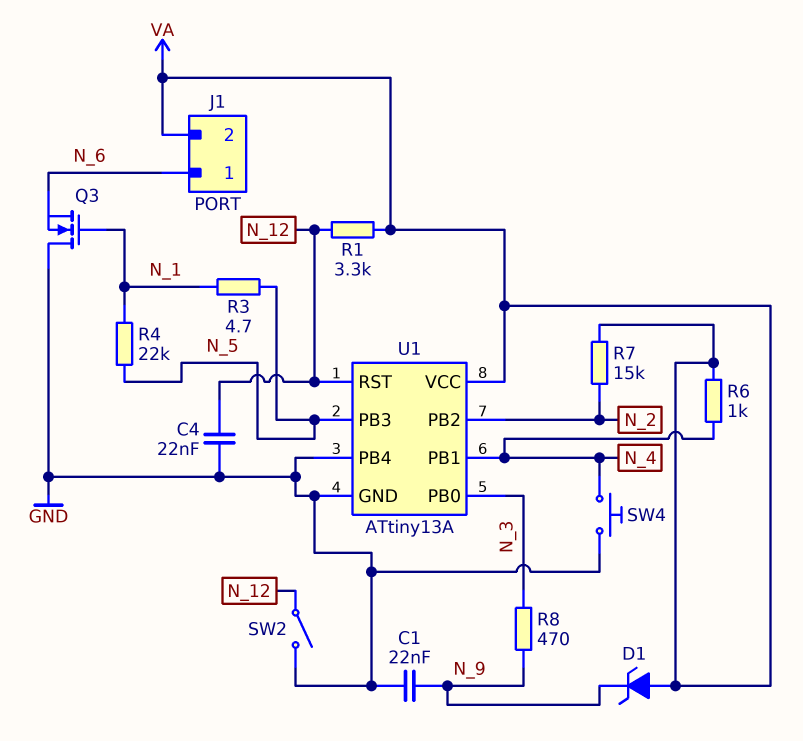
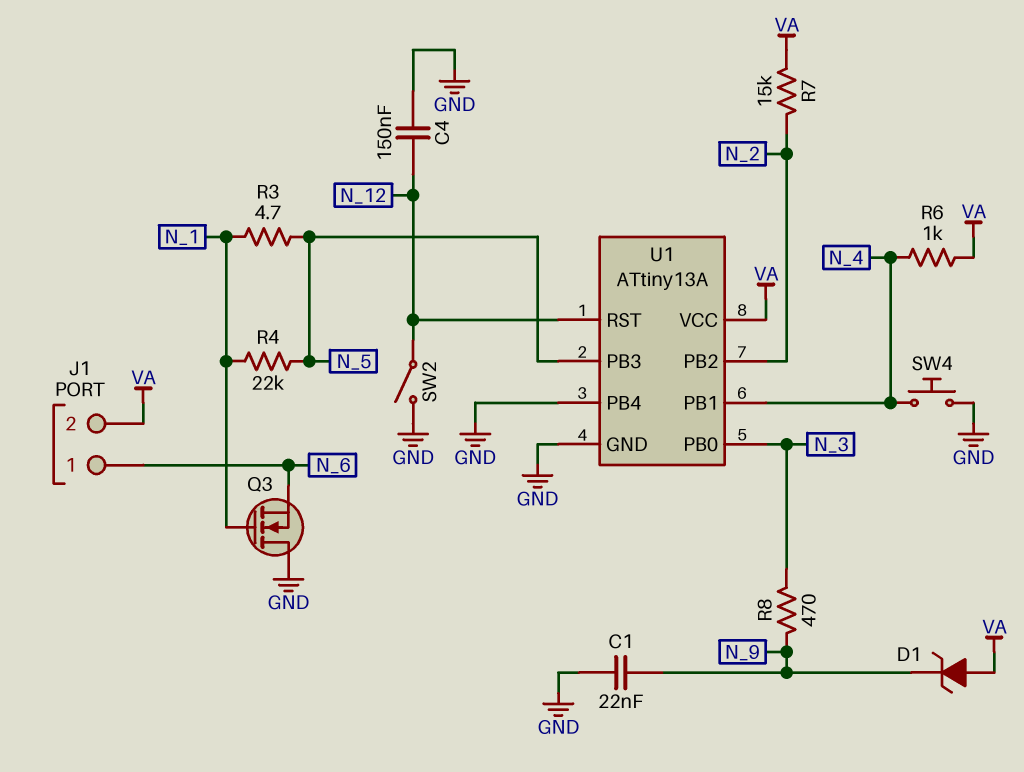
C4: 22nF (GND, N_12) -> 150nF (GND, N_12)
R1: 3.3k (N_12, VA) -> none

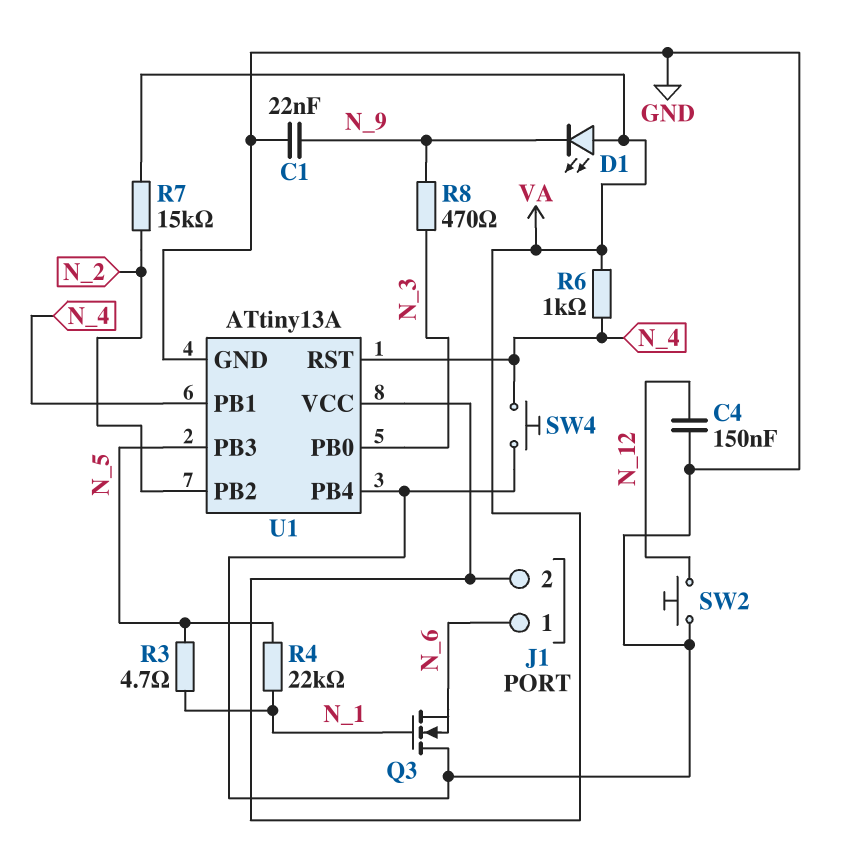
D1: zener (A VA, K N_9) -> LED (A VA, K N_9)
SW2: switch (GND, N_12) -> button (GND, N_12)
U1 pin RST: N_12 -> N_4

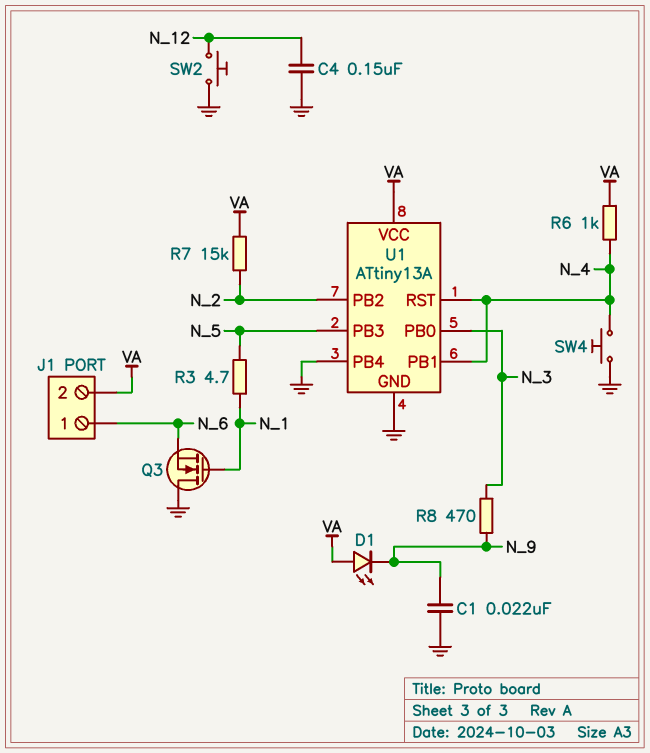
R4: 22k (N_1, N_5) -> none

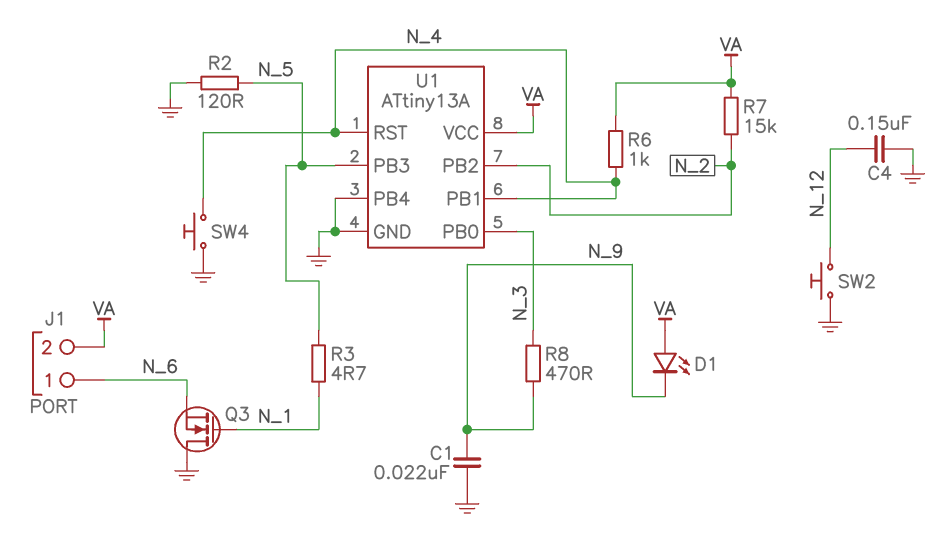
R2: none -> 120 (GND, N_5)

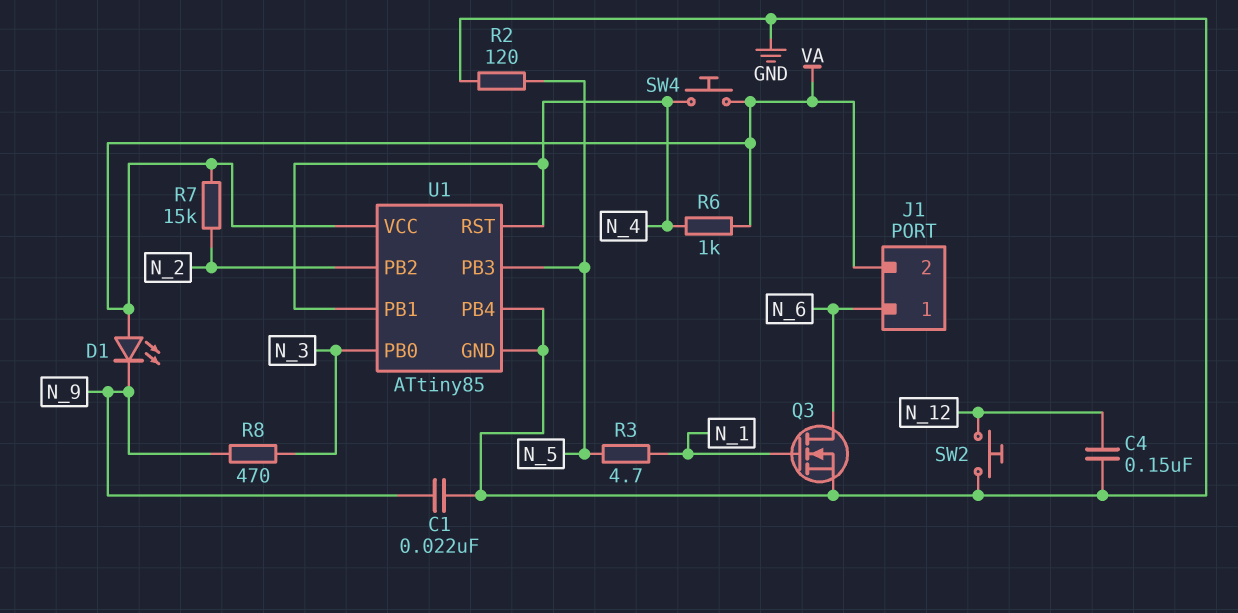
Q3: NMOS (G N_1, D GND, S N_6) -> NMOS (G N_1, D N_6, S GND)
SW4: button (GND, N_4) -> button (N_4, VA)
U1: ATtiny13A -> ATtiny85

